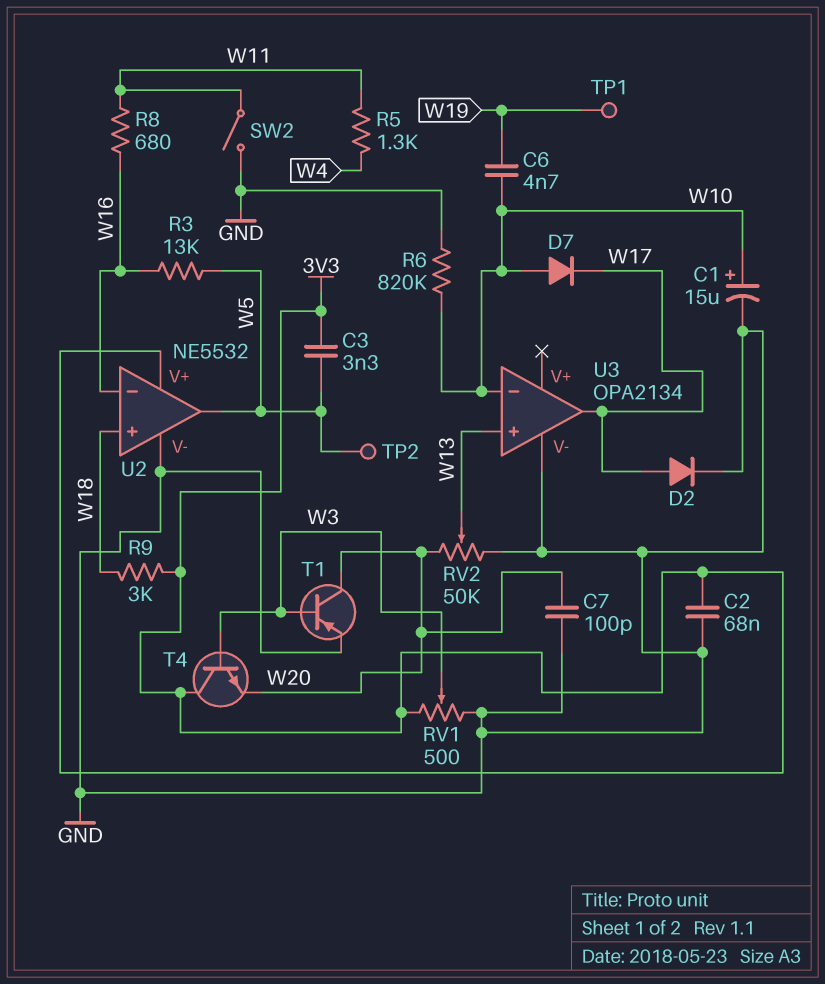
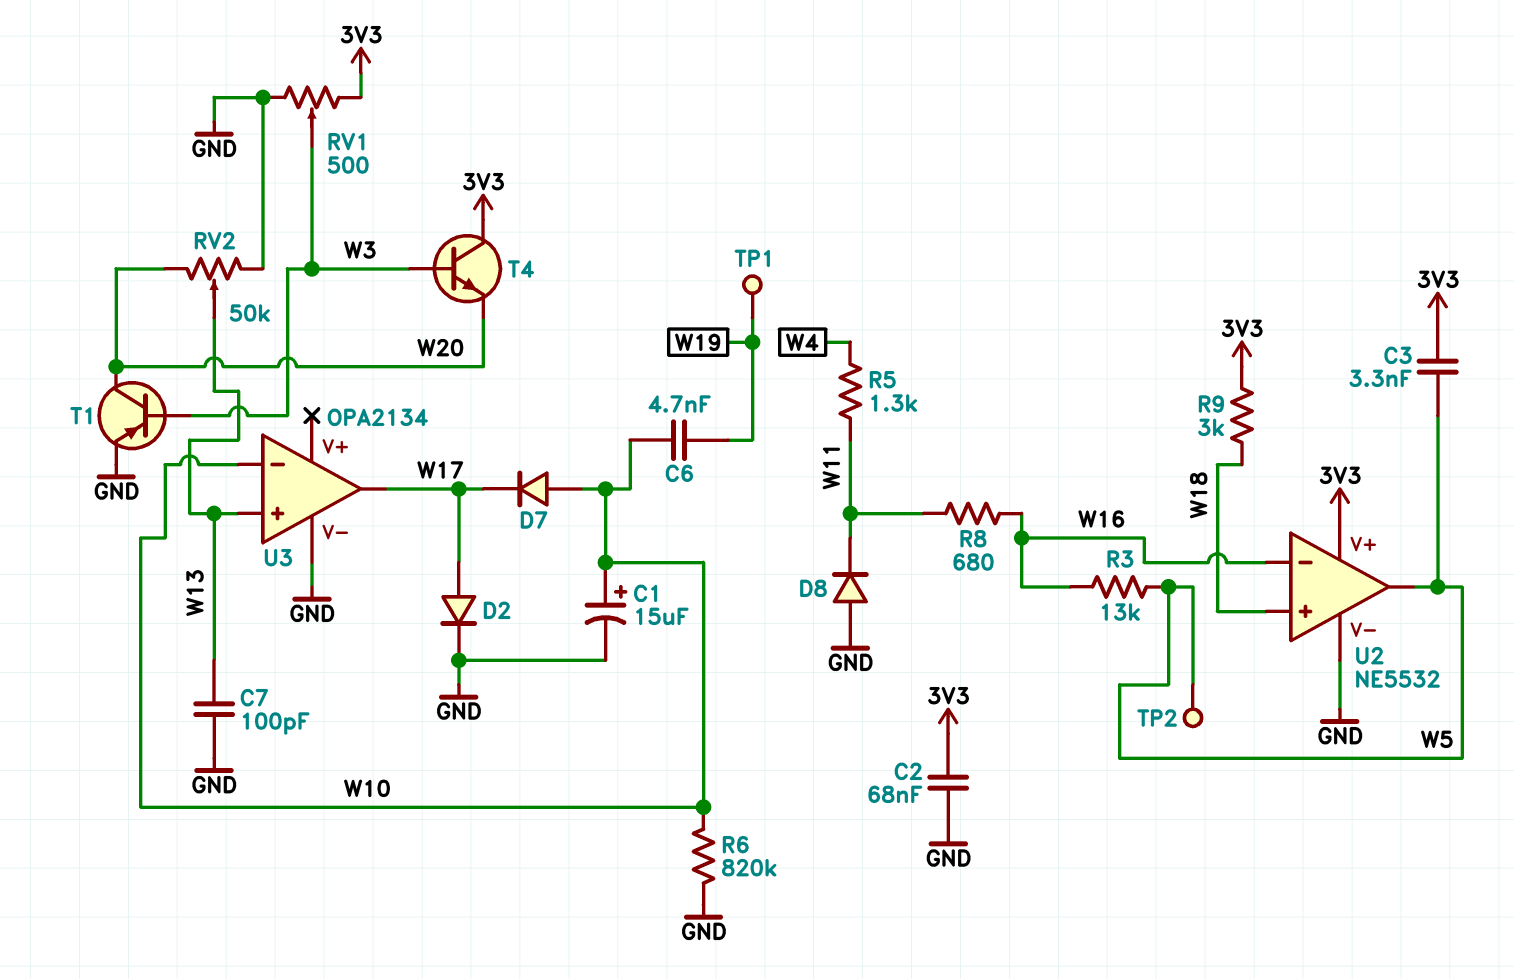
C7: 100pF (GND, W20) -> 100pF (GND, W13)
D8: none -> diode (A GND, K W11)
SW2: switch (GND, W11) -> none

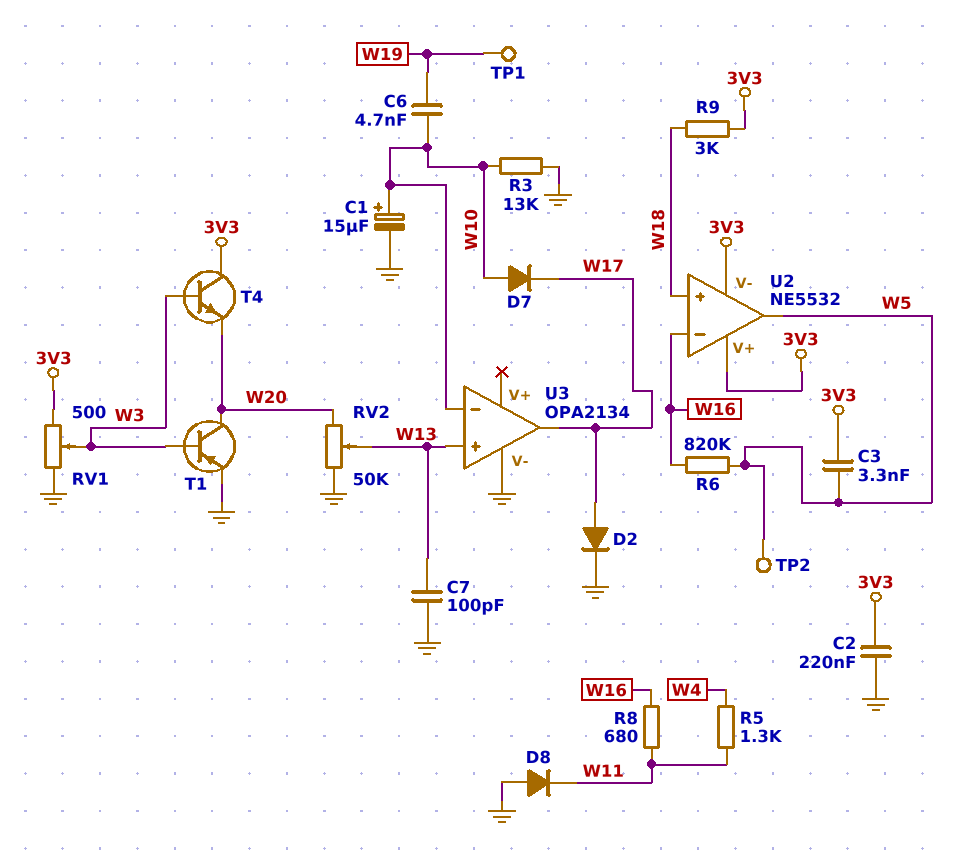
C2: 68nF (3V3, GND) -> 220nF (3V3, GND)
R3: 13k (W5, W16) -> 13k (GND, W10)
R6: 820k (GND, W10) -> 820k (W5, W16)
U2 pin V-: GND -> 3V3

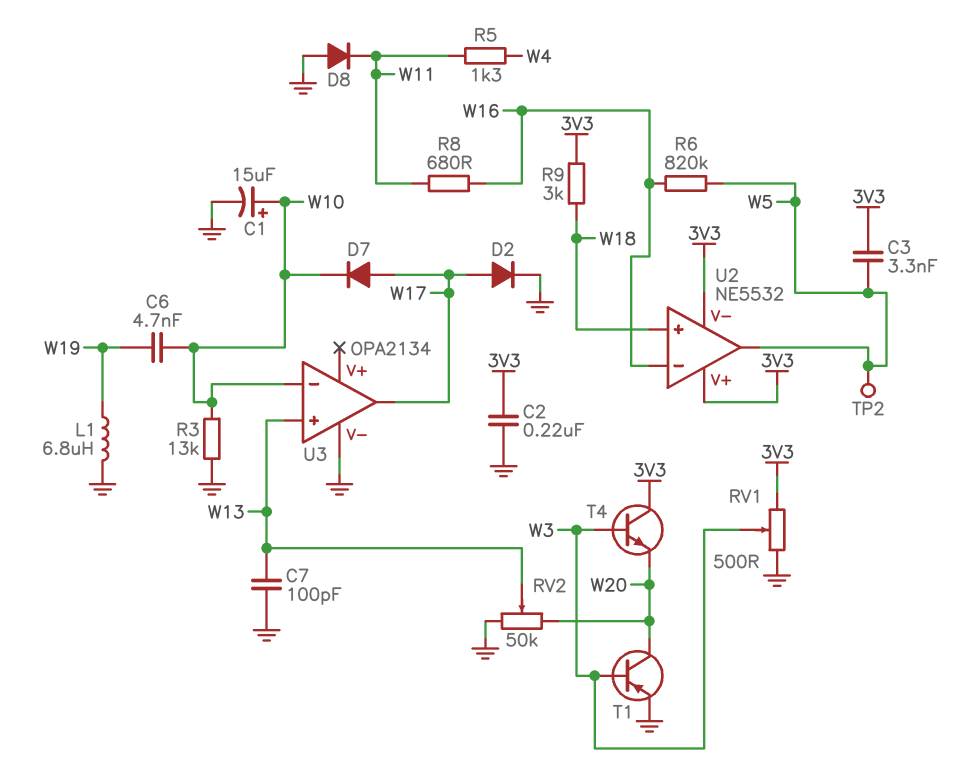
D7: diode (A W10, K W17) -> diode (A W17, K W10)
L1: none -> 6.8uH (GND, W19)
TP1: test point (W19) -> none

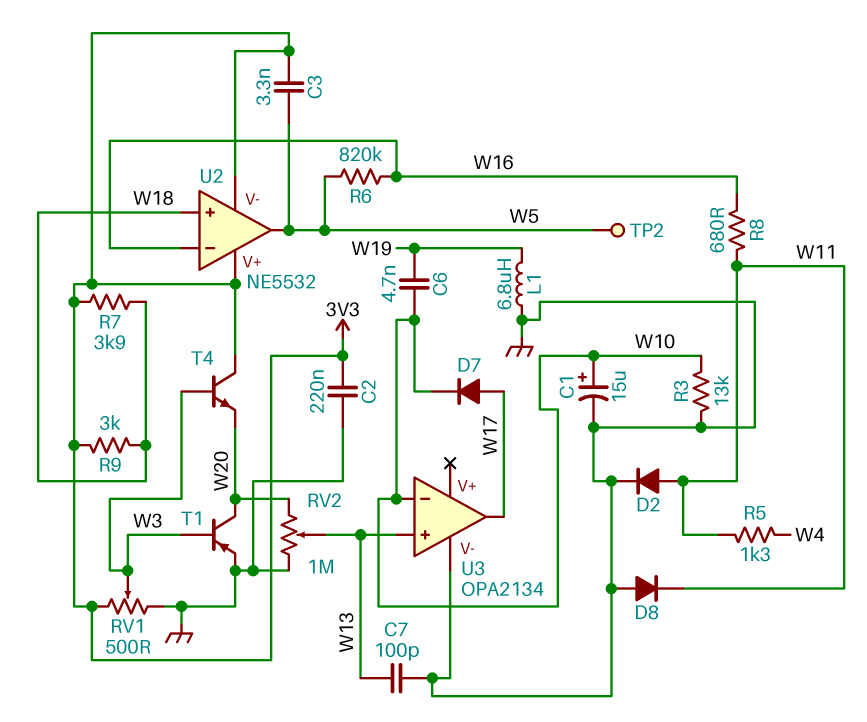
D2: diode (A W17, K GND) -> diode (A W11, K GND)
R7: none -> 3.9k (3V3, W18)
RV2: 50k (GND, W20, wiper W13) -> 1M (GND, W20, wiper W13)

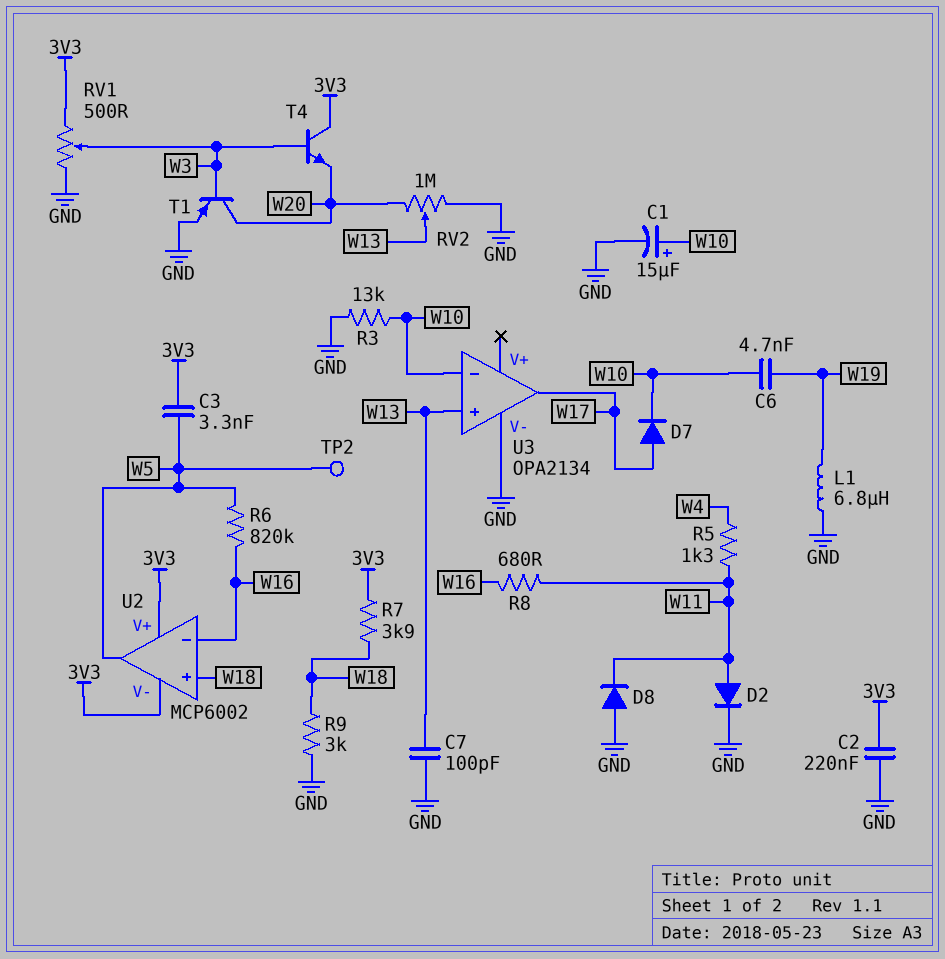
R9: 3k (3V3, W18) -> 3k (GND, W18)
U2: NE5532 -> MCP6002

